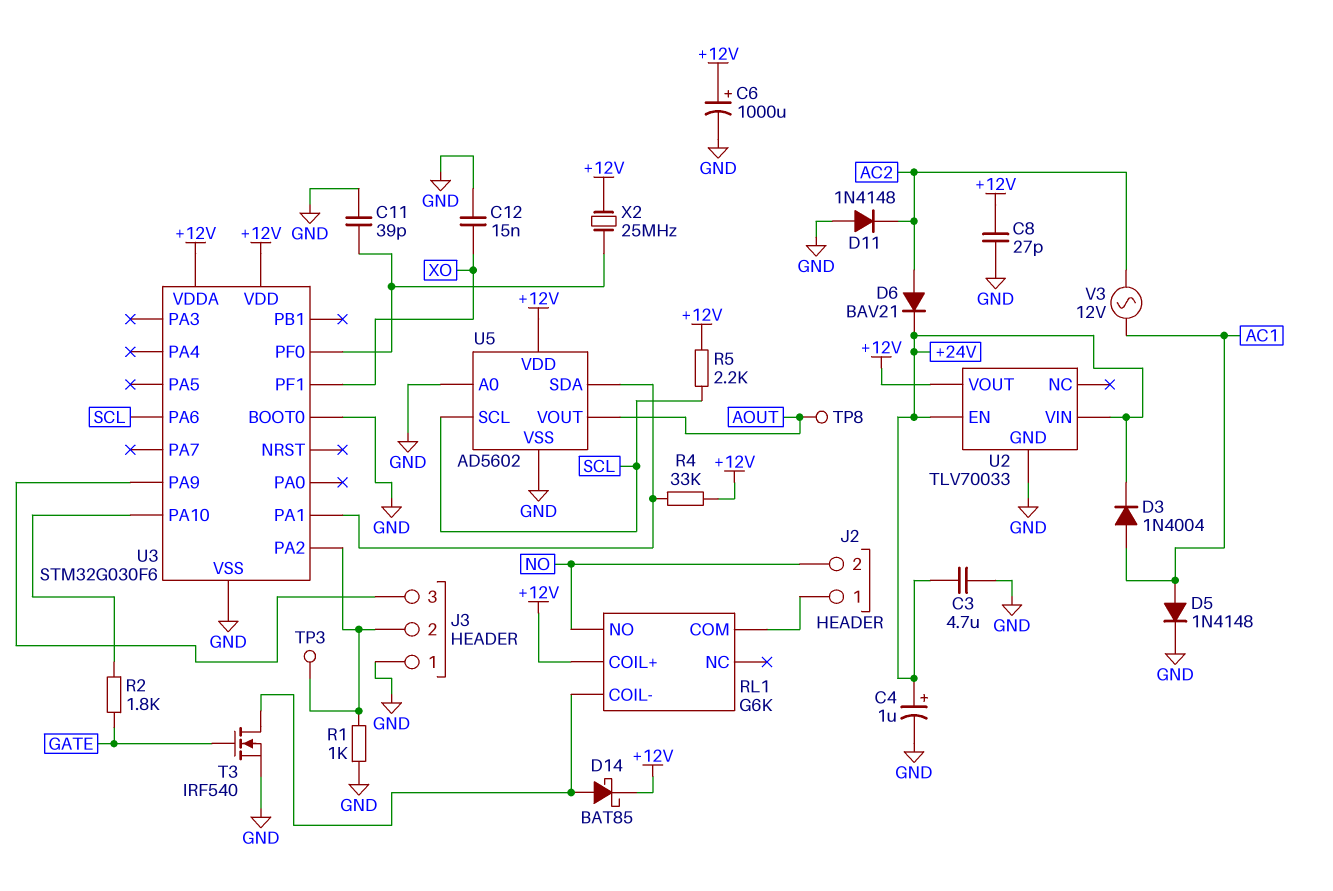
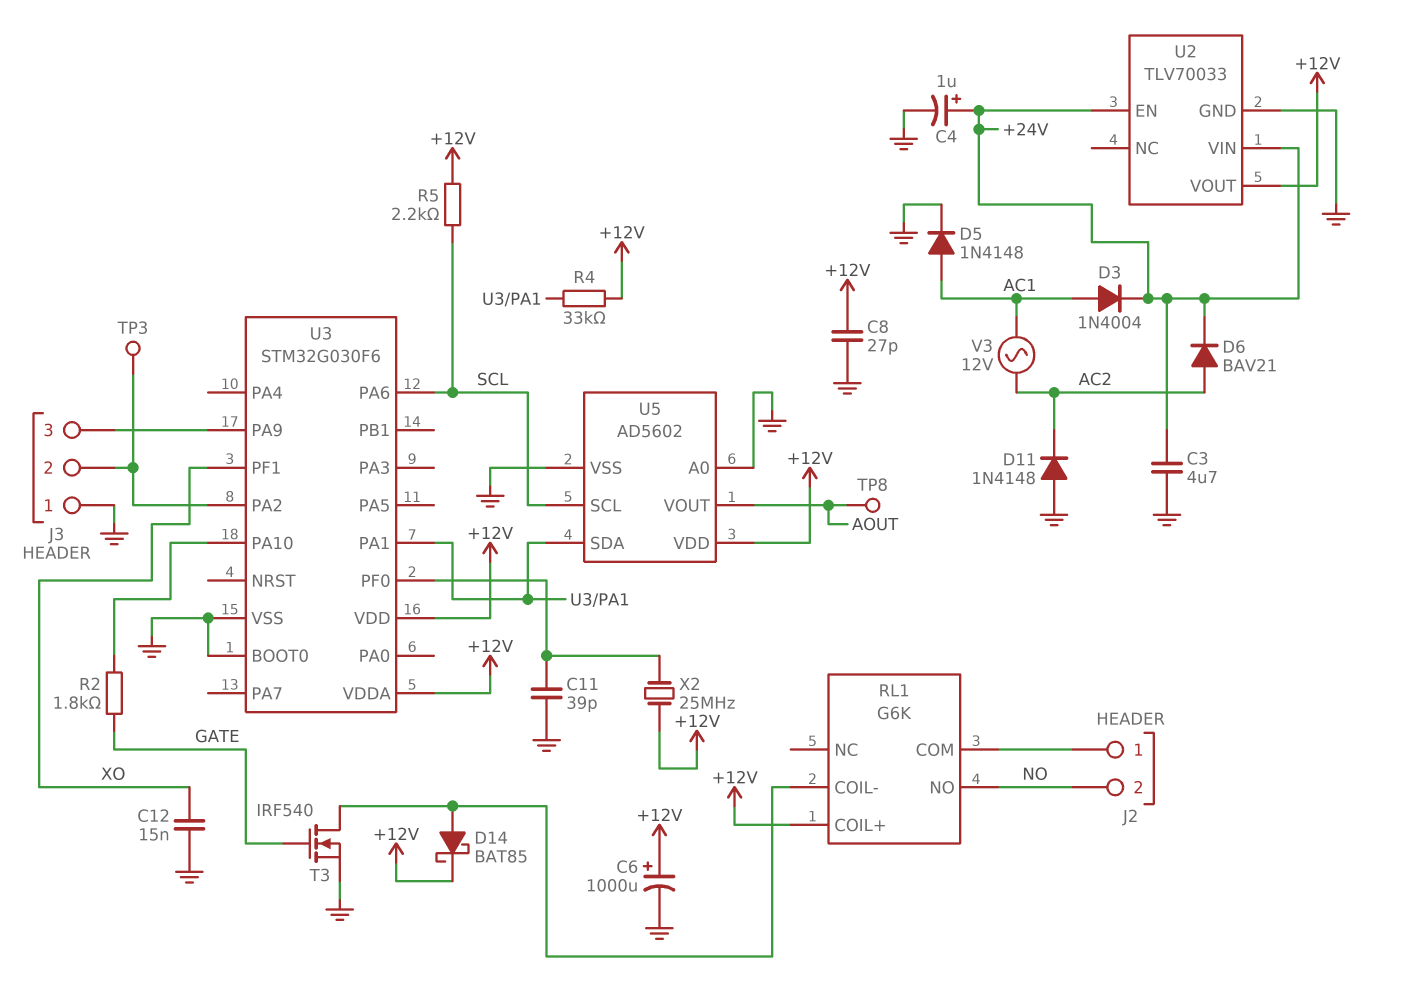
R1: 1k (GND, J3/2) -> none

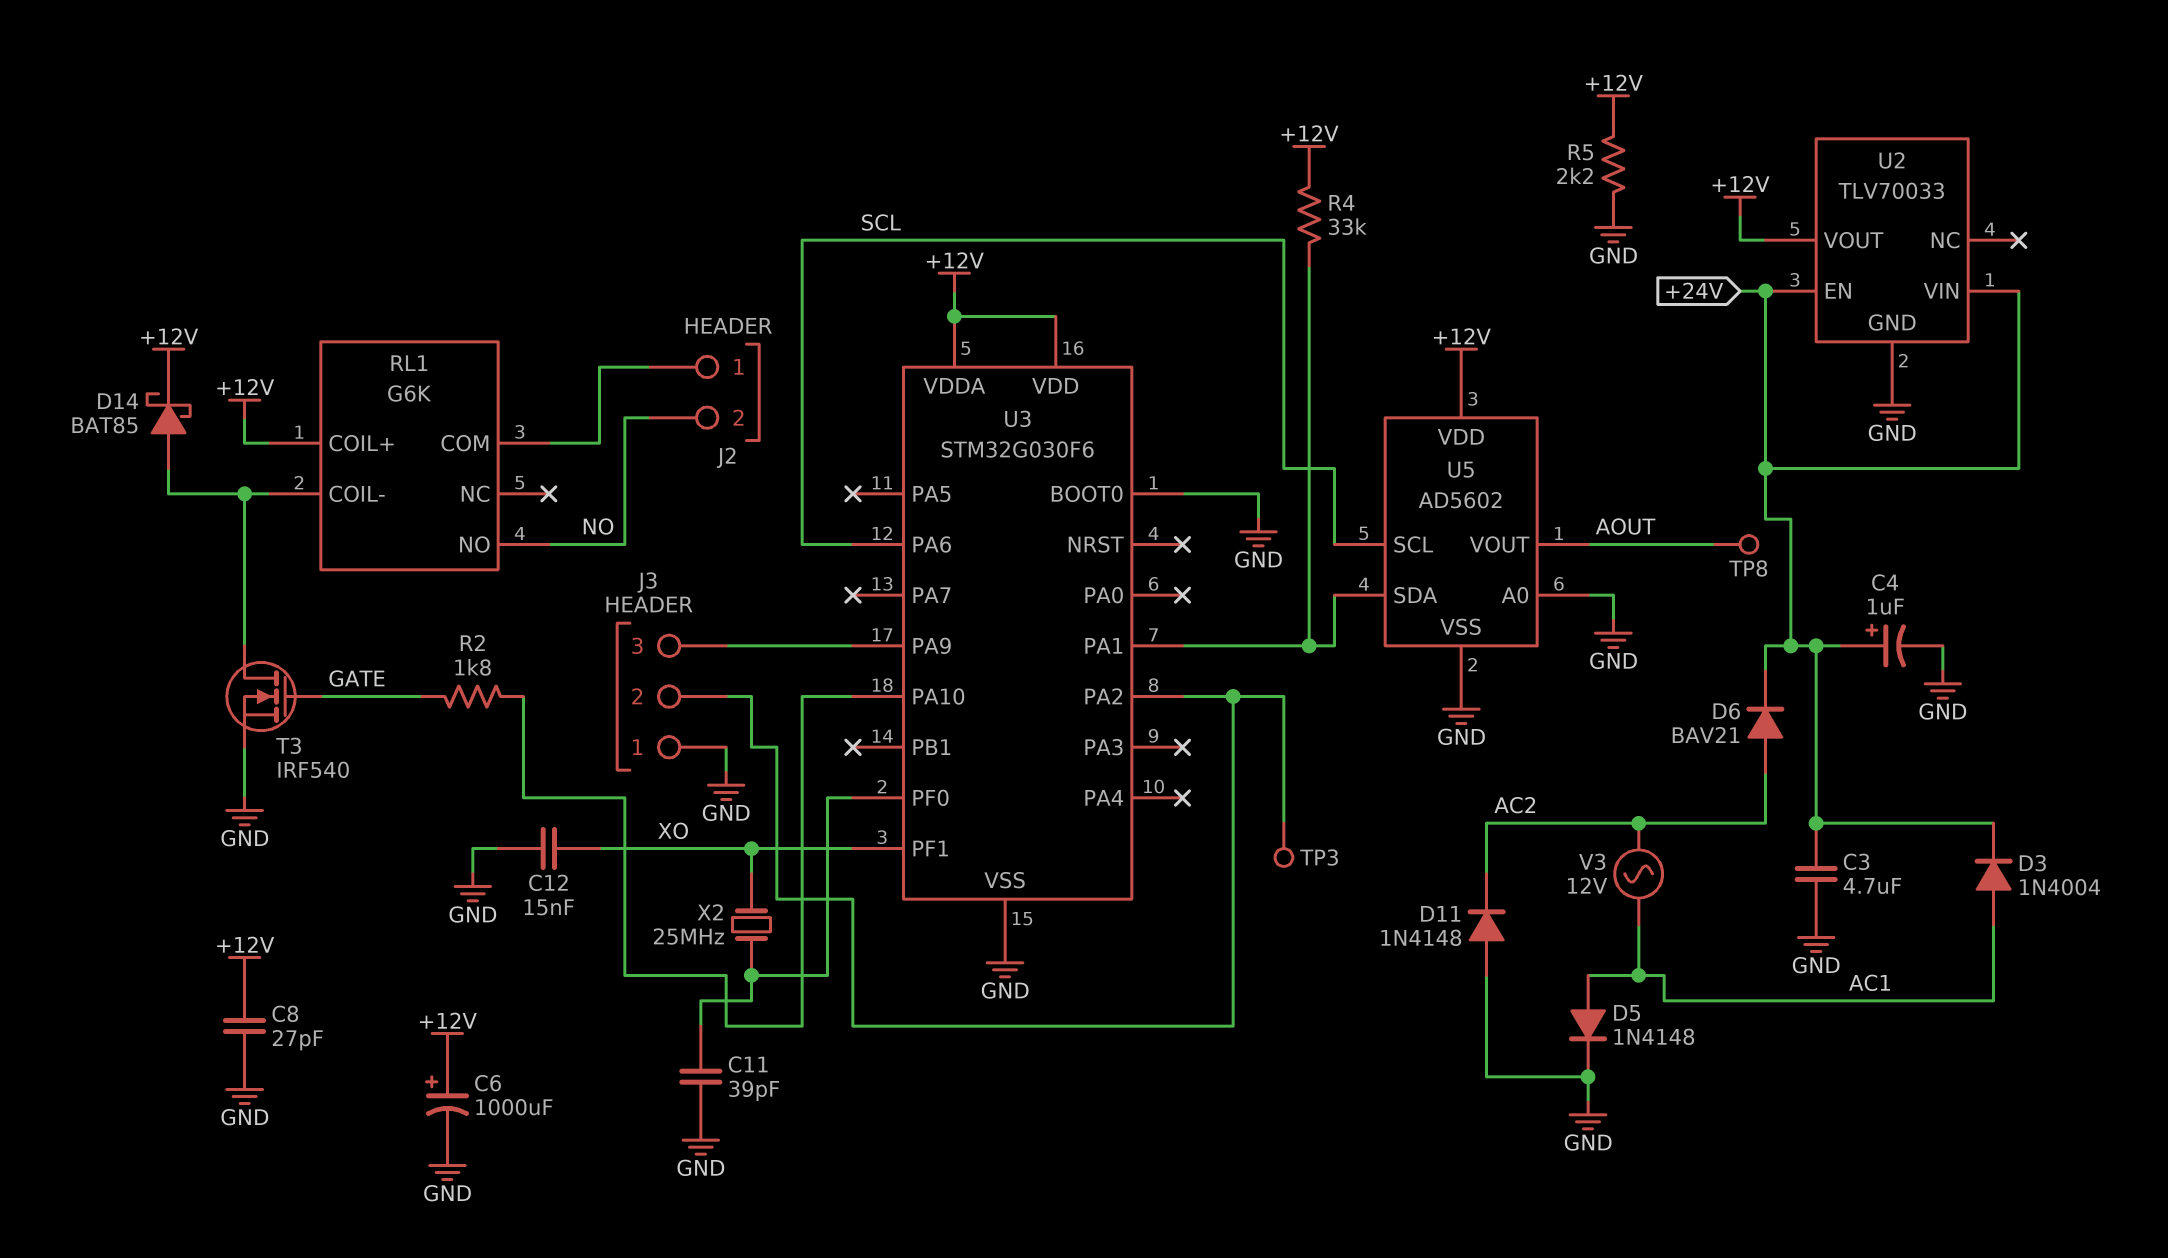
R5: 2.2k (+12V, SCL) -> 2.2k (+12V, GND)
X2: 25MHz (+12V, U3/PF0) -> 25MHz (U3/PF0, XO)

